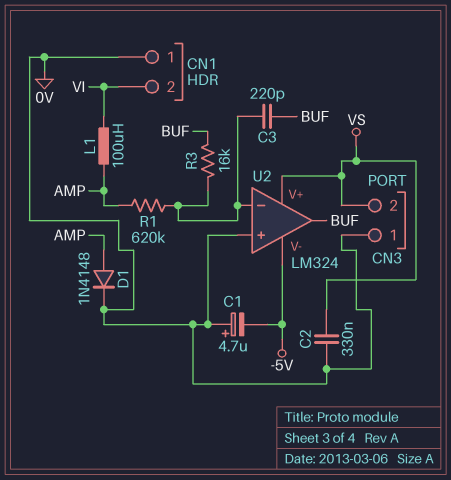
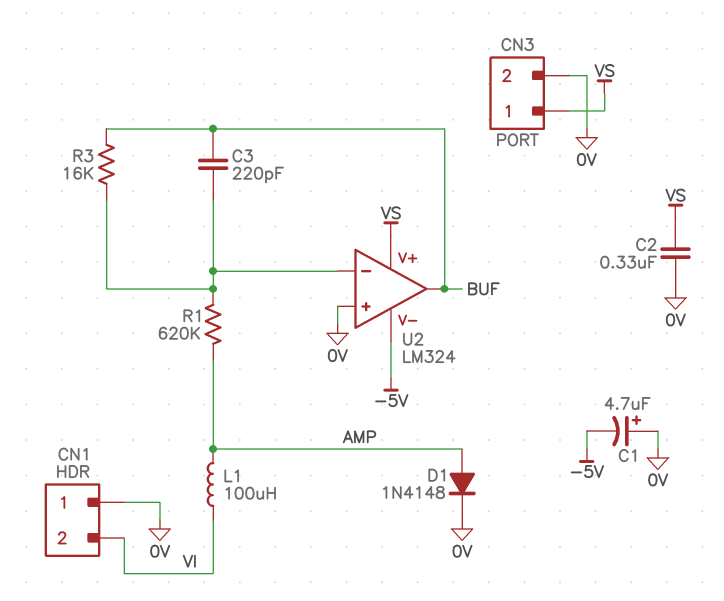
CN3 pin 1: 0V -> VS
CN3 pin 2: VS -> 0V

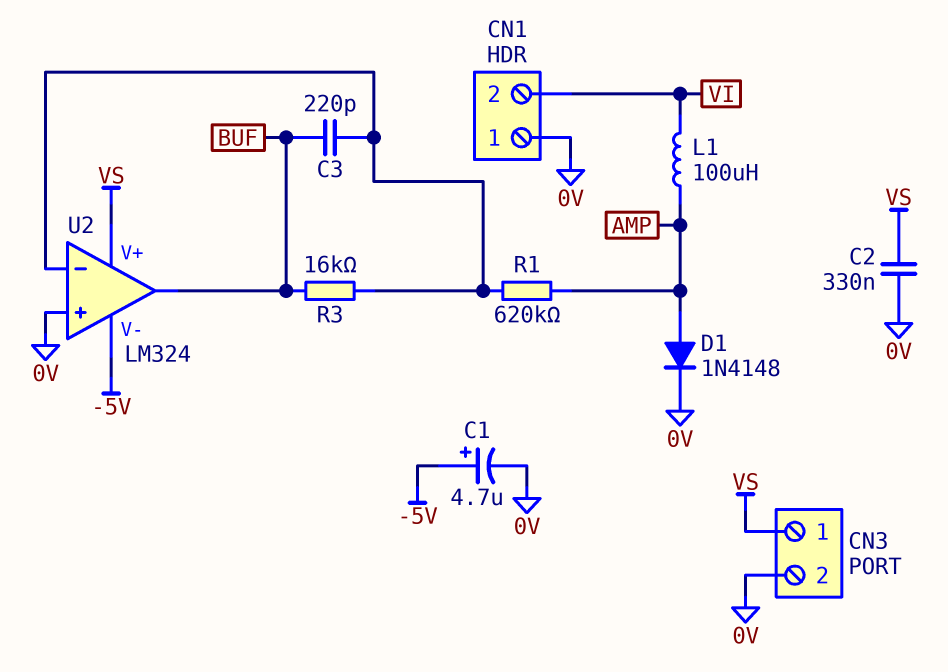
C1: 4.7uF (plus 0V, minus -5V) -> 4.7uF (plus -5V, minus 0V)

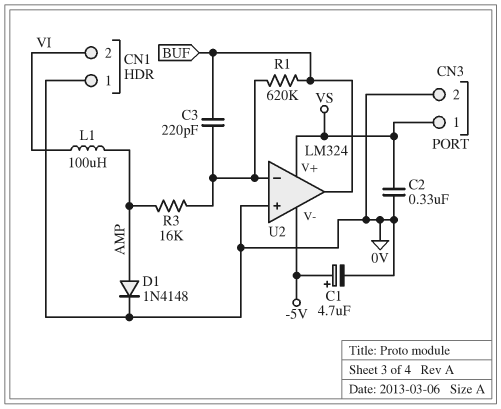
R1: 620k (AMP, U2/in-) -> 620k (BUF, U2/in-)
R3: 16k (BUF, U2/in-) -> 16k (AMP, U2/in-)

